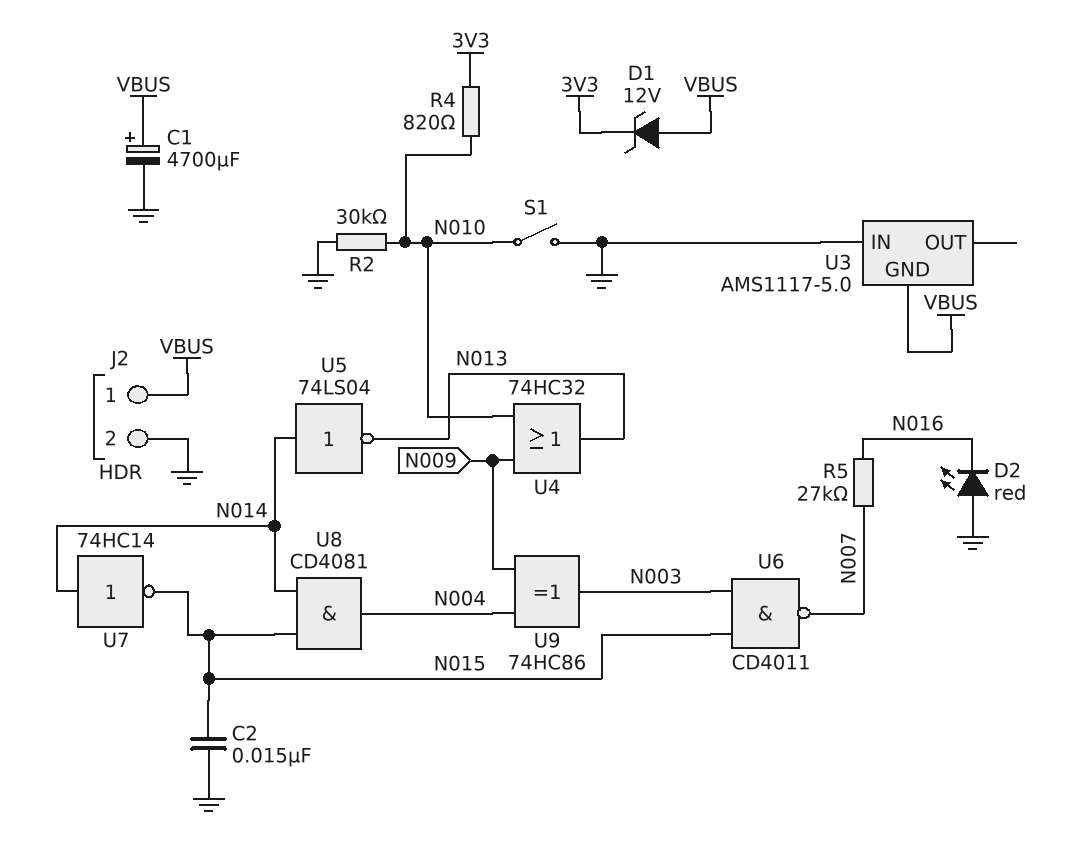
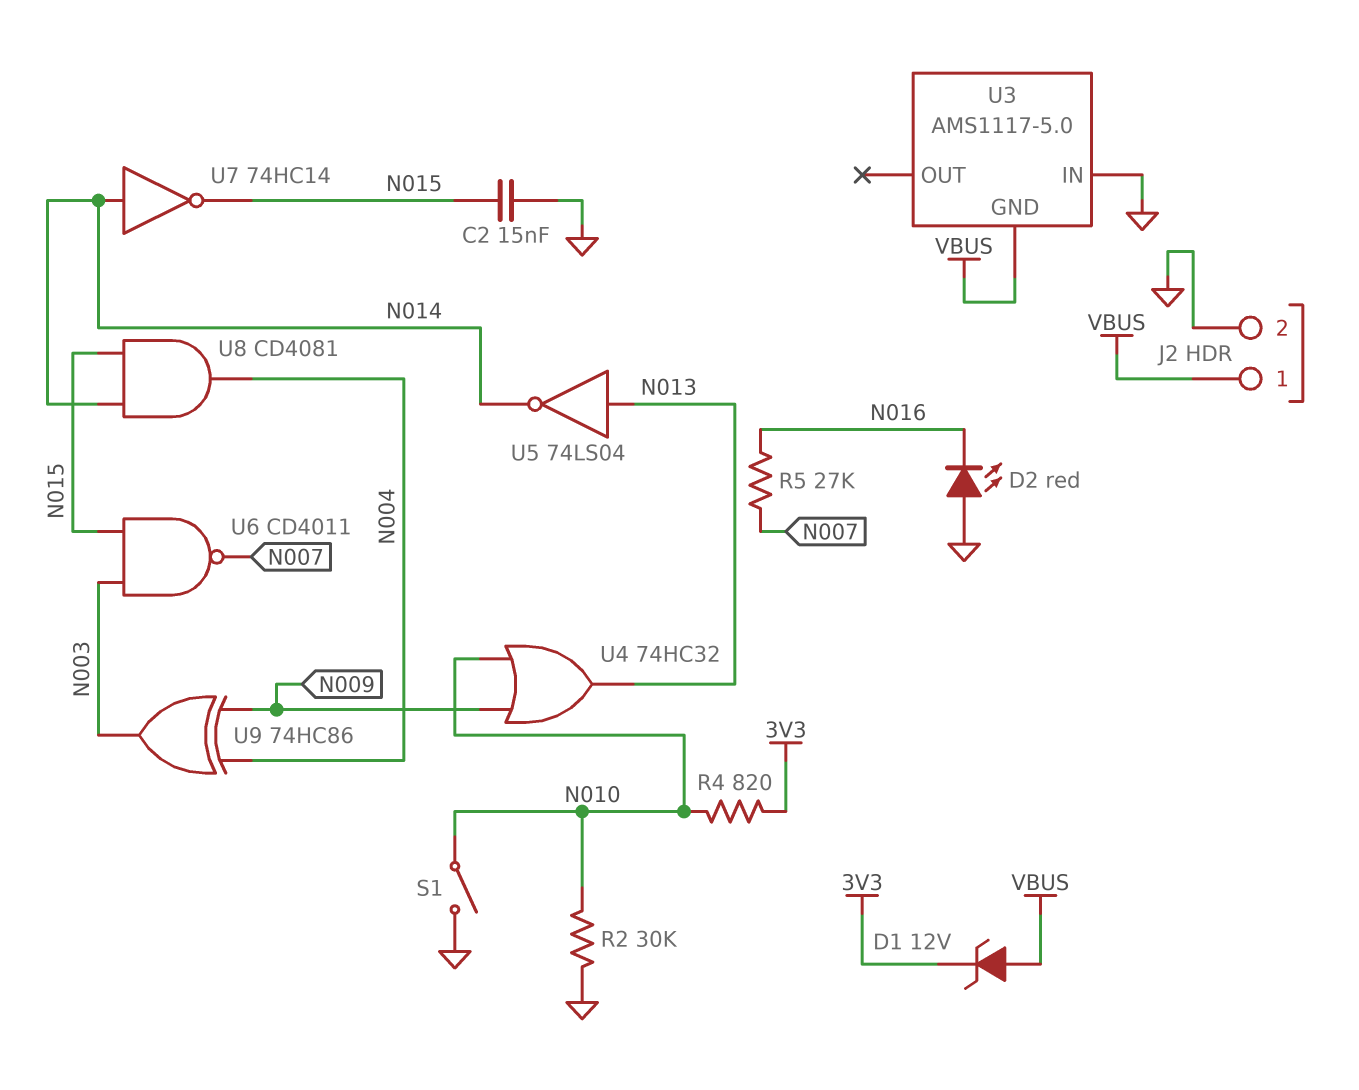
C1: 4700uF (plus VBUS, minus GND) -> none
U5: NOT 74LS04 (in N014, out N013) -> NOT 74LS04 (in N013, out N014)

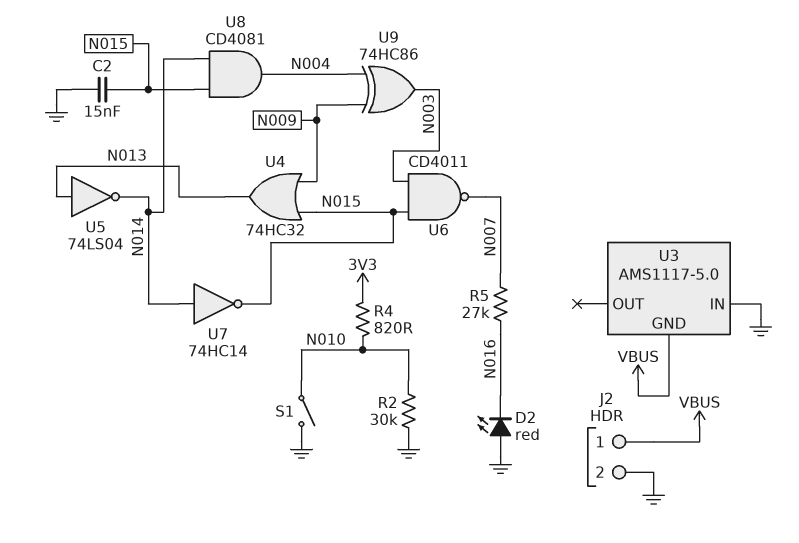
D1: zener 12V (A VBUS, K 3V3) -> none
U4: OR 74HC32 (in N009, in N010, out N013) -> OR 74HC32 (in N009, in N015, out N013)

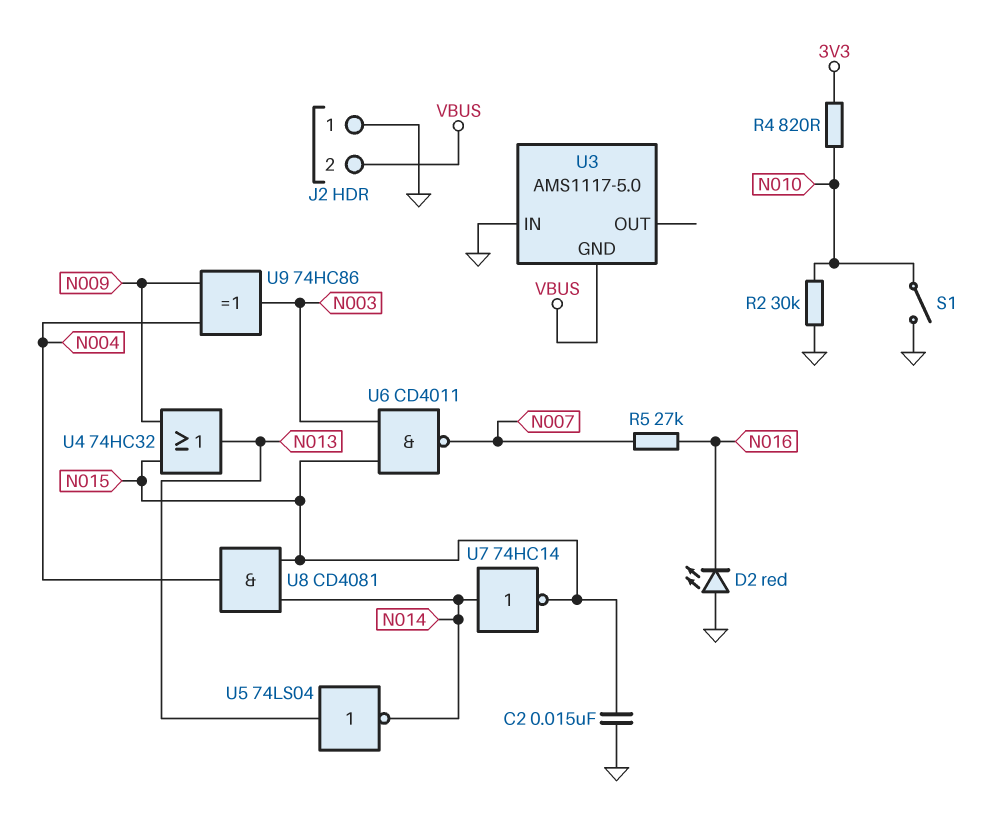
J2 pin 1: VBUS -> GND
J2 pin 2: GND -> VBUS

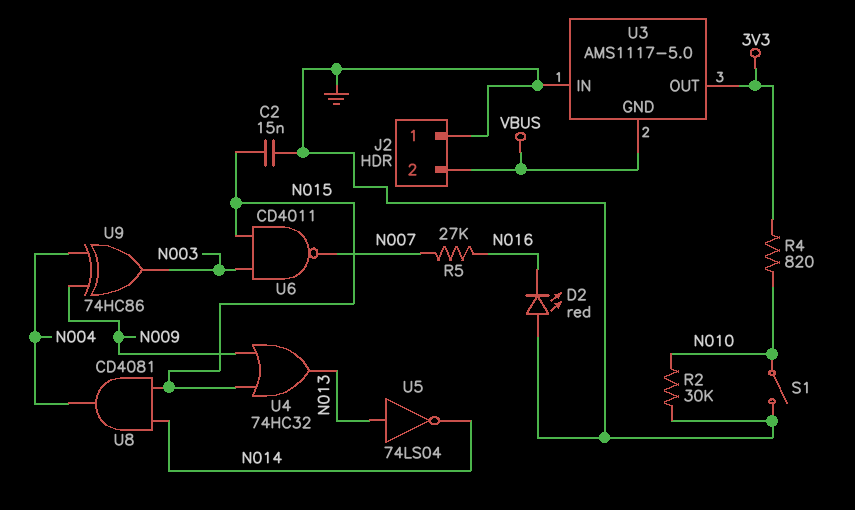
U3 pin OUT: none -> 3V3
U7: NOT 74HC14 (in N014, out N015) -> none

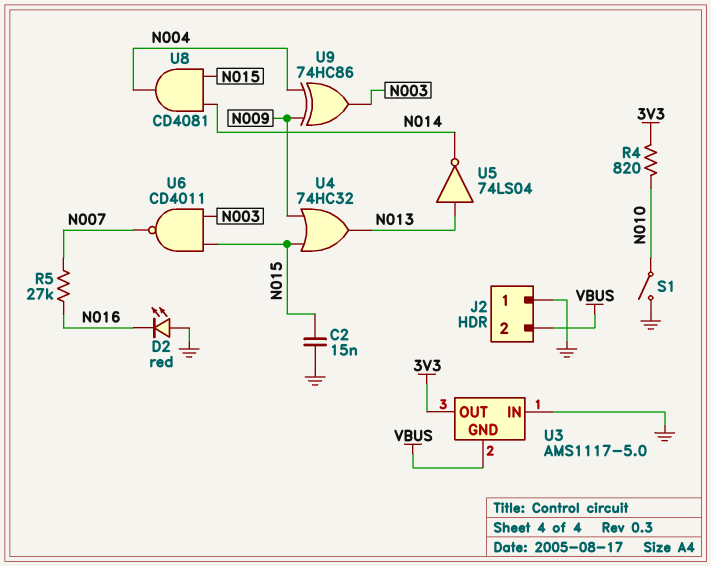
R2: 30k (GND, N010) -> none

